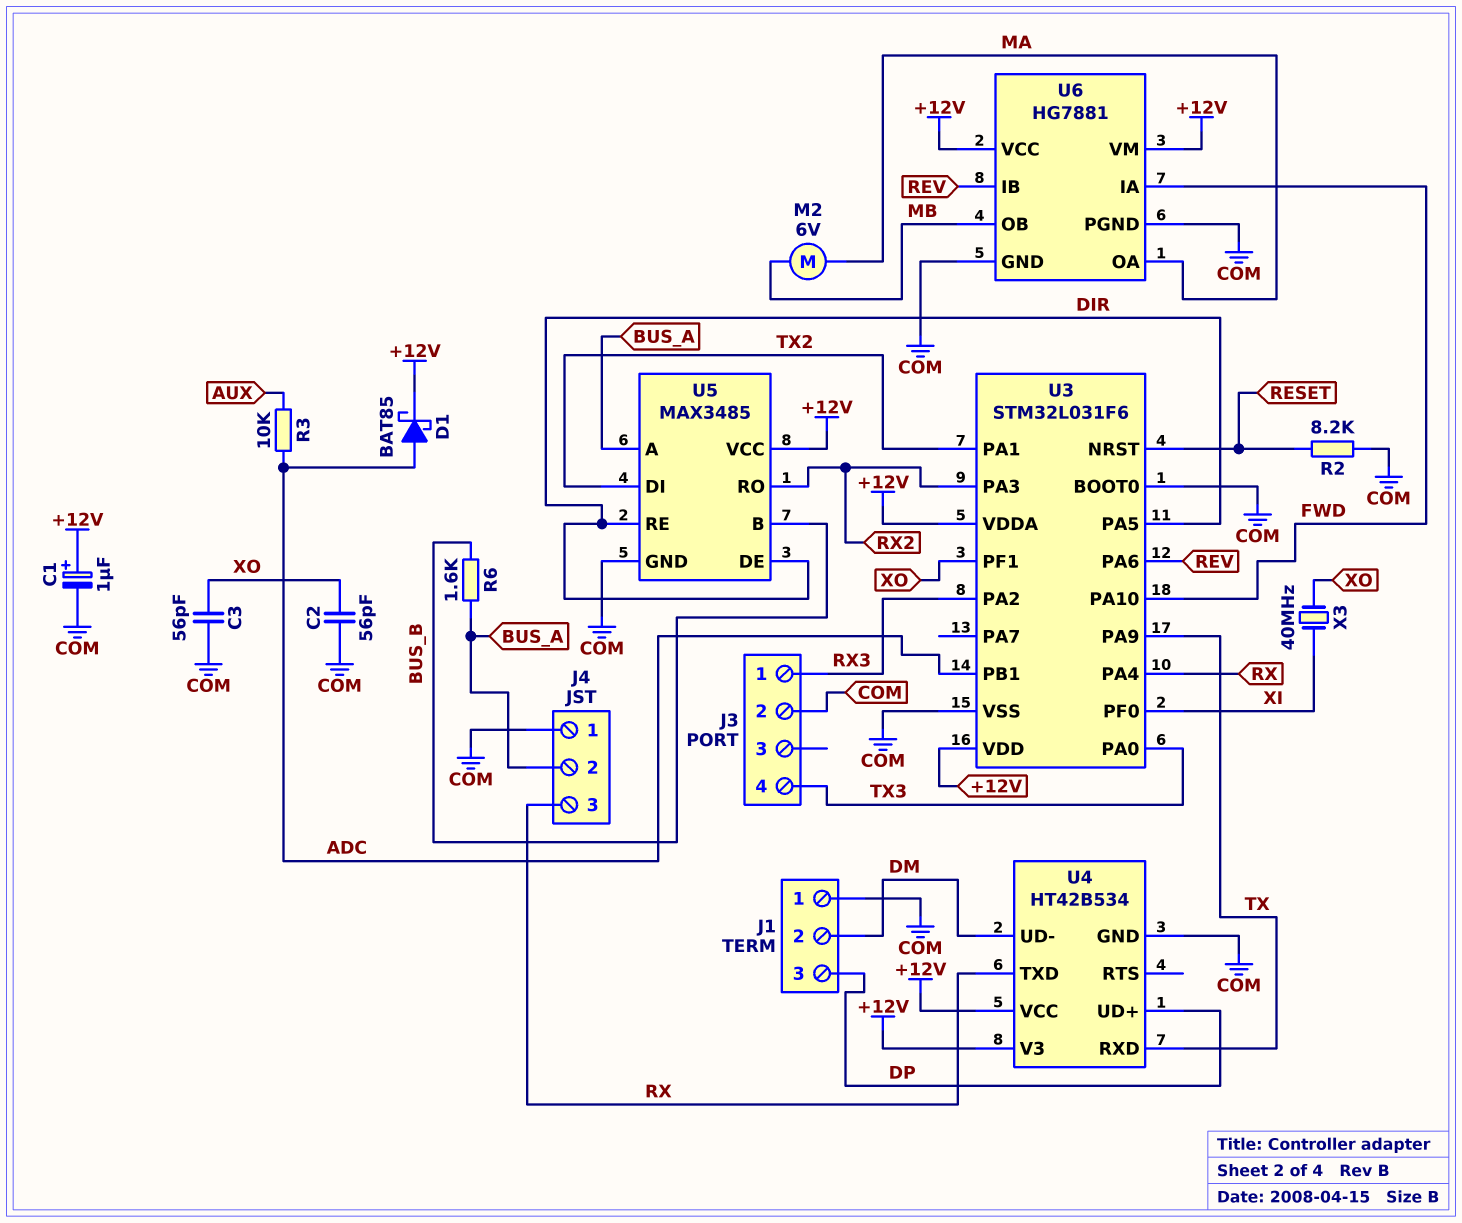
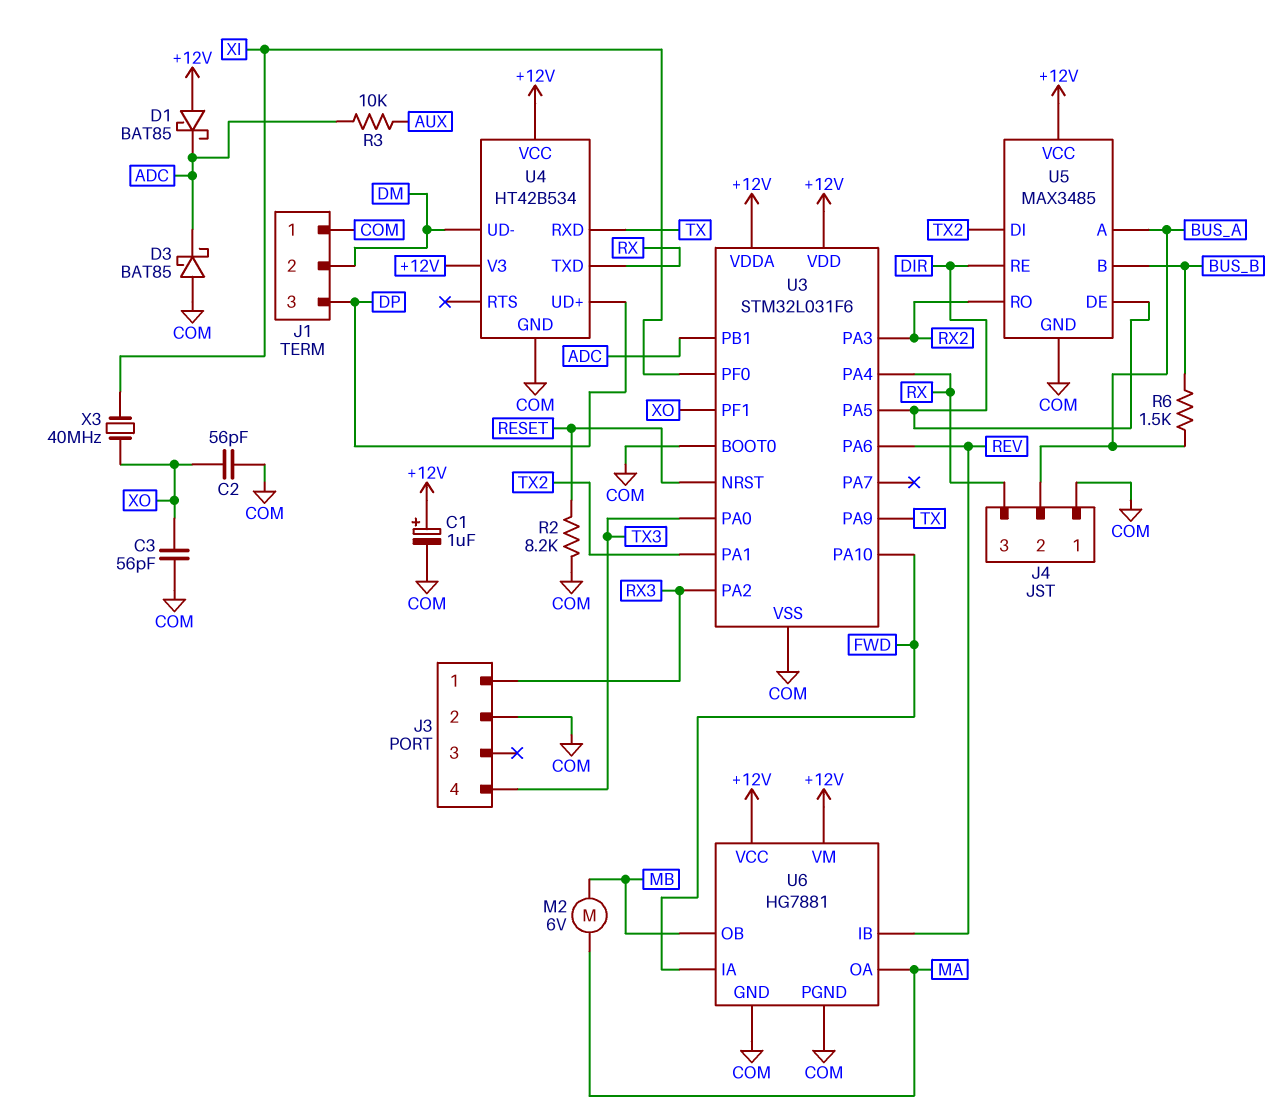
D1: schottky BAT85 (A ADC, K +12V) -> schottky BAT85 (A +12V, K ADC)
D3: none -> schottky BAT85 (A COM, K ADC)
R6: 1.6k (BUS_A, BUS_B) -> 1.5k (BUS_A, BUS_B)

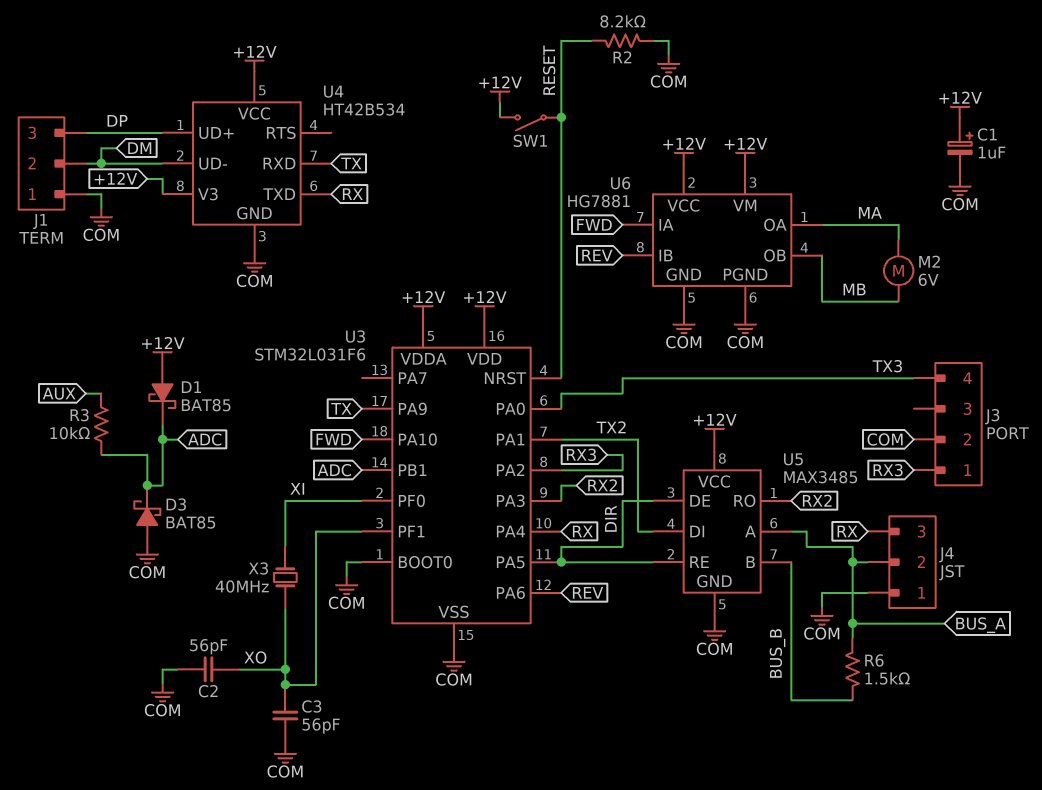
SW1: none -> switch (+12V, RESET)

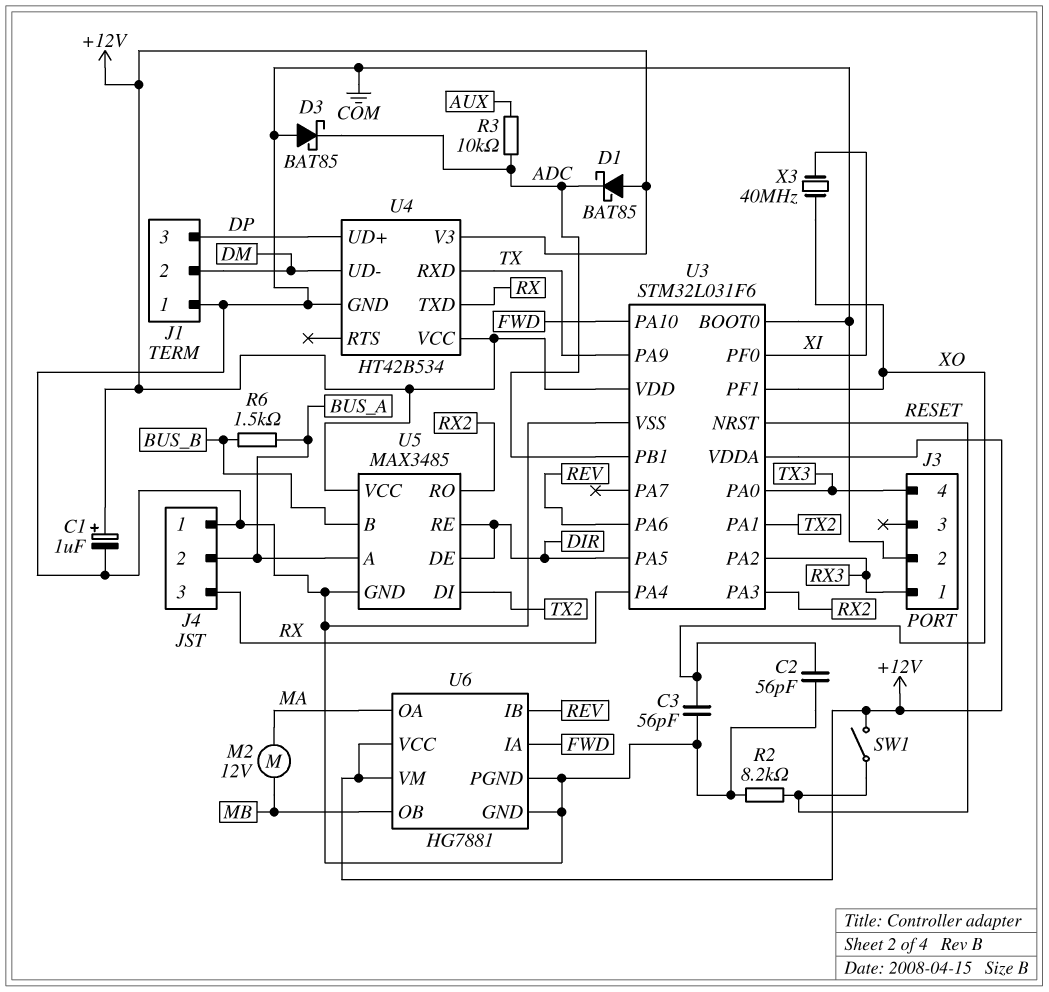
M2: motor 6V (MA, MB) -> motor 12V (MA, MB)

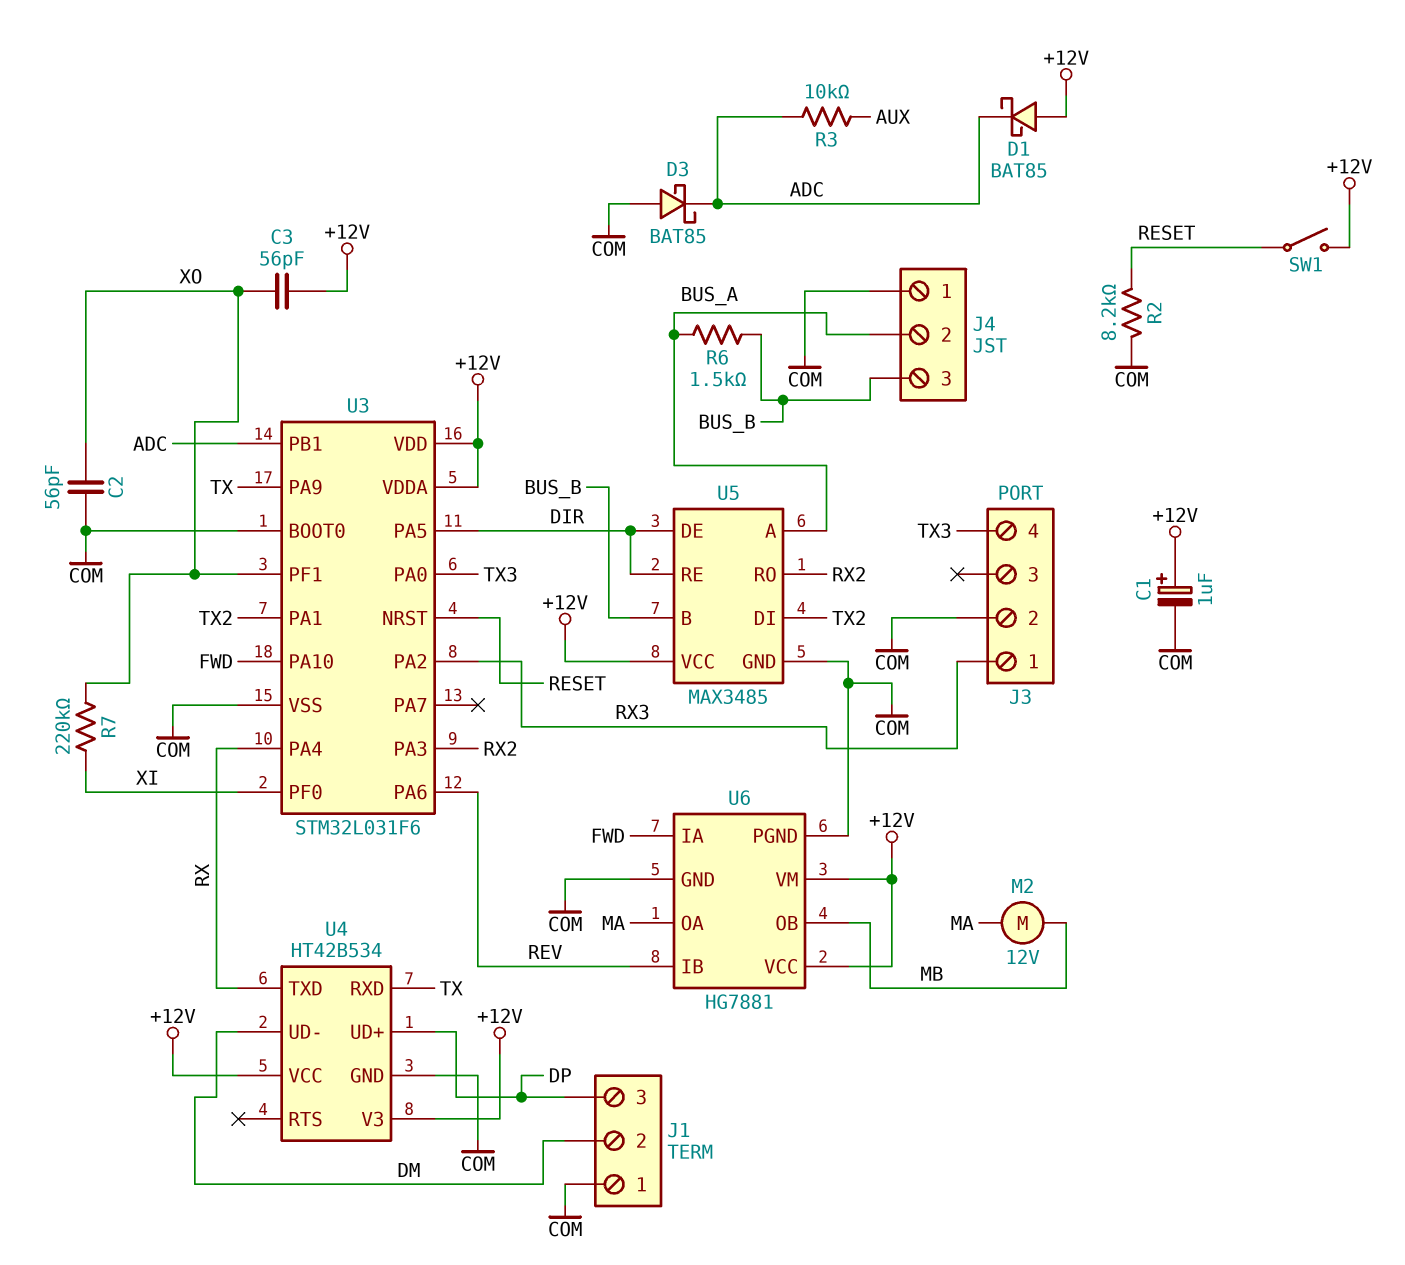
C3: 56pF (COM, XO) -> 56pF (+12V, XO)
J4 pin 3: RX -> BUS_B
R7: none -> 220k (XI, XO)
X3: 40MHz (XI, XO) -> none

